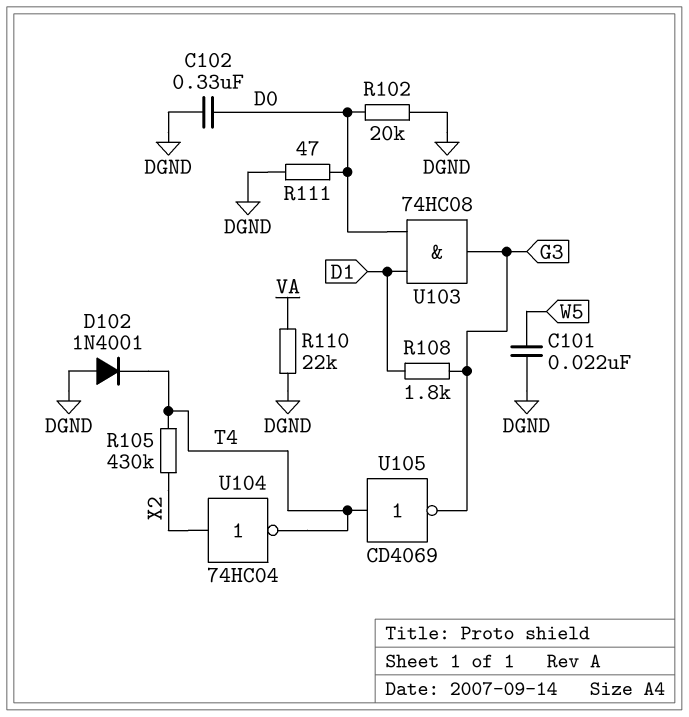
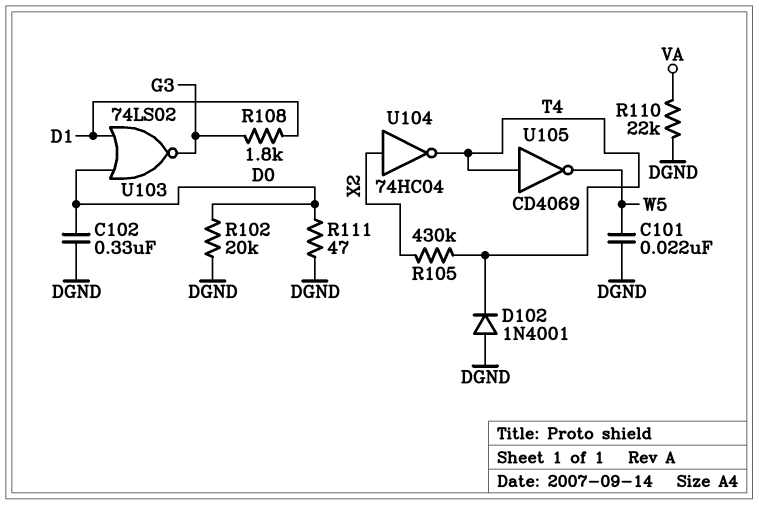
U103: AND 74HC08 (in D0, in D1, out G3) -> NOR 74LS02 (in D0, in D1, out G3)
U105: NOT CD4069 (in T4, out G3) -> NOT CD4069 (in T4, out W5)

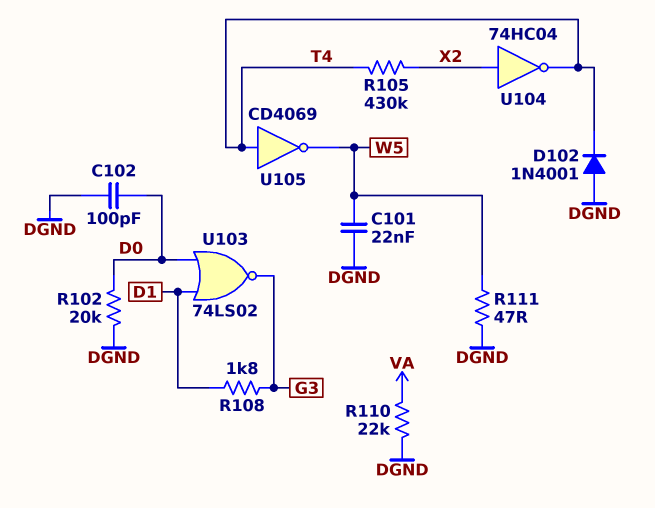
C102: 330nF (D0, DGND) -> 100pF (D0, DGND)
R111: 47 (D0, DGND) -> 47 (DGND, W5)

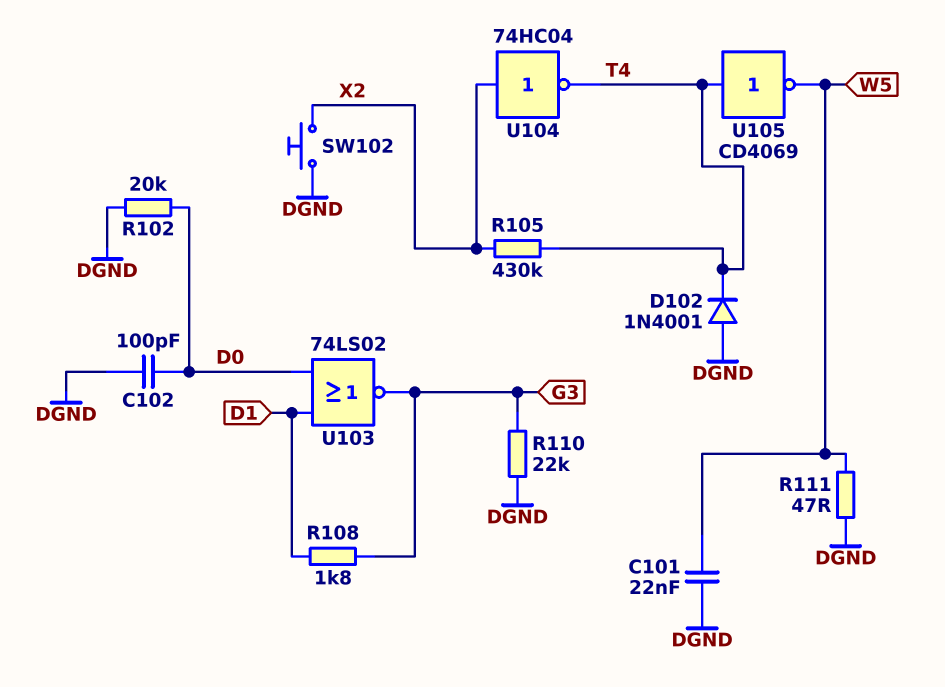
R110: 22k (DGND, VA) -> 22k (DGND, G3)
SW102: none -> button (DGND, X2)

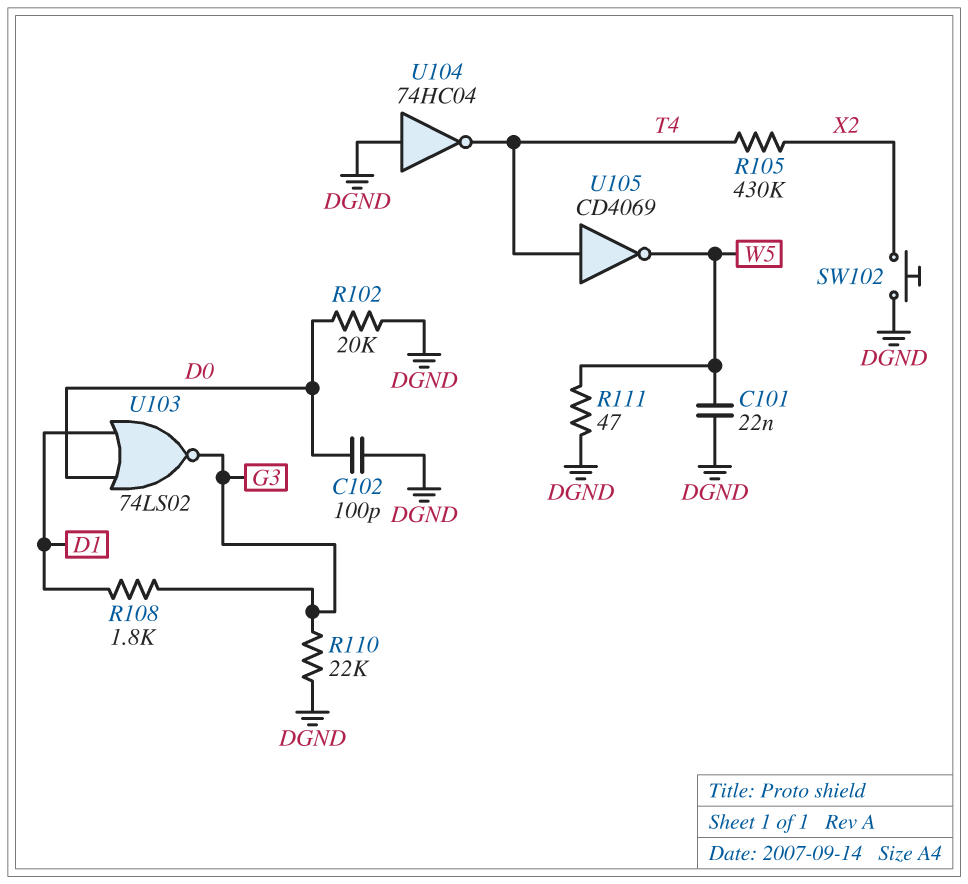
D102: diode 1N4001 (A DGND, K T4) -> none
U104: NOT 74HC04 (in X2, out T4) -> NOT 74HC04 (in DGND, out T4)

